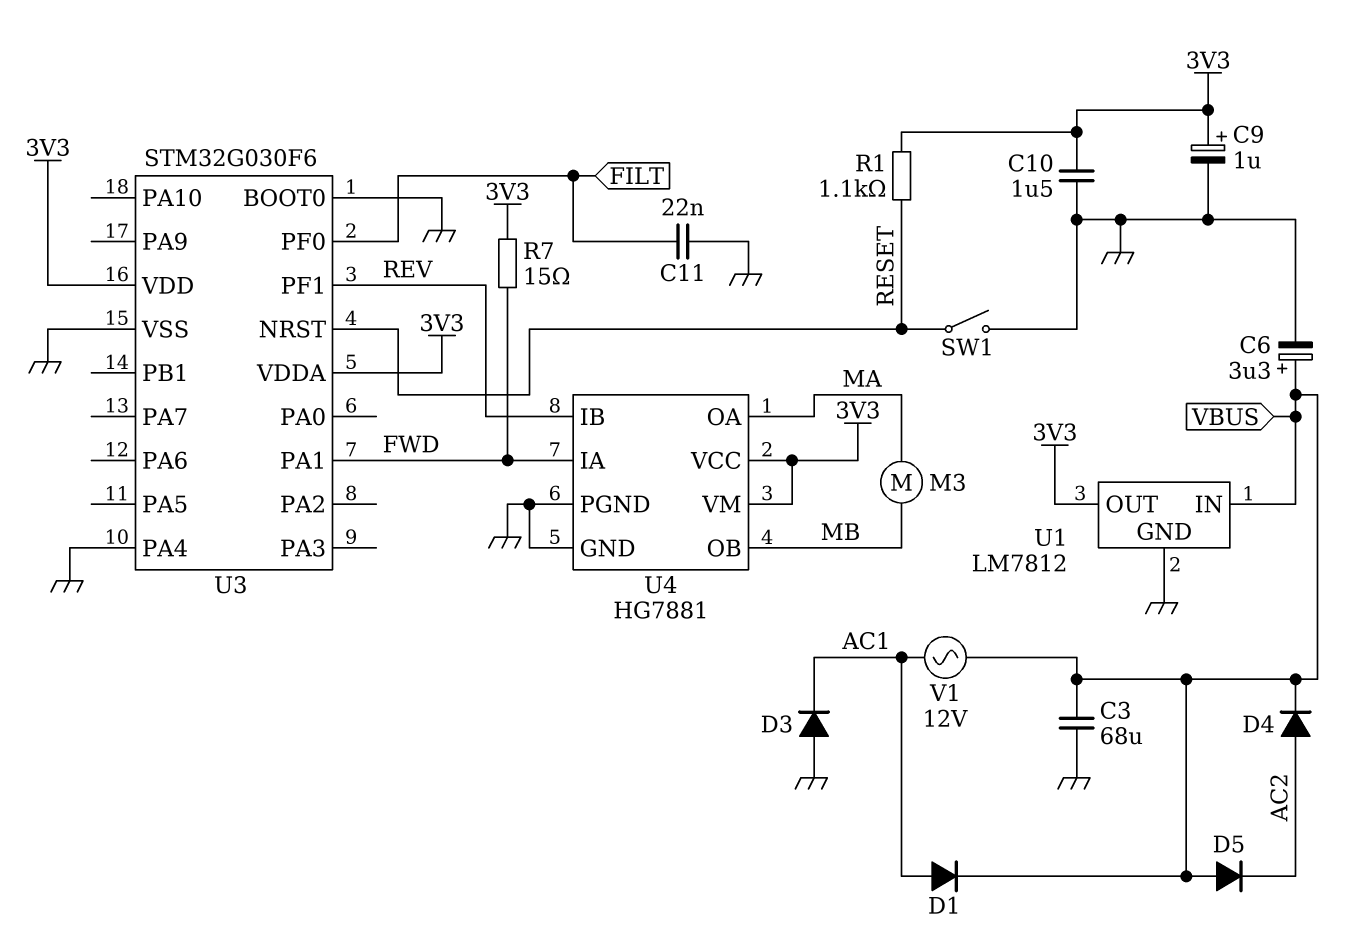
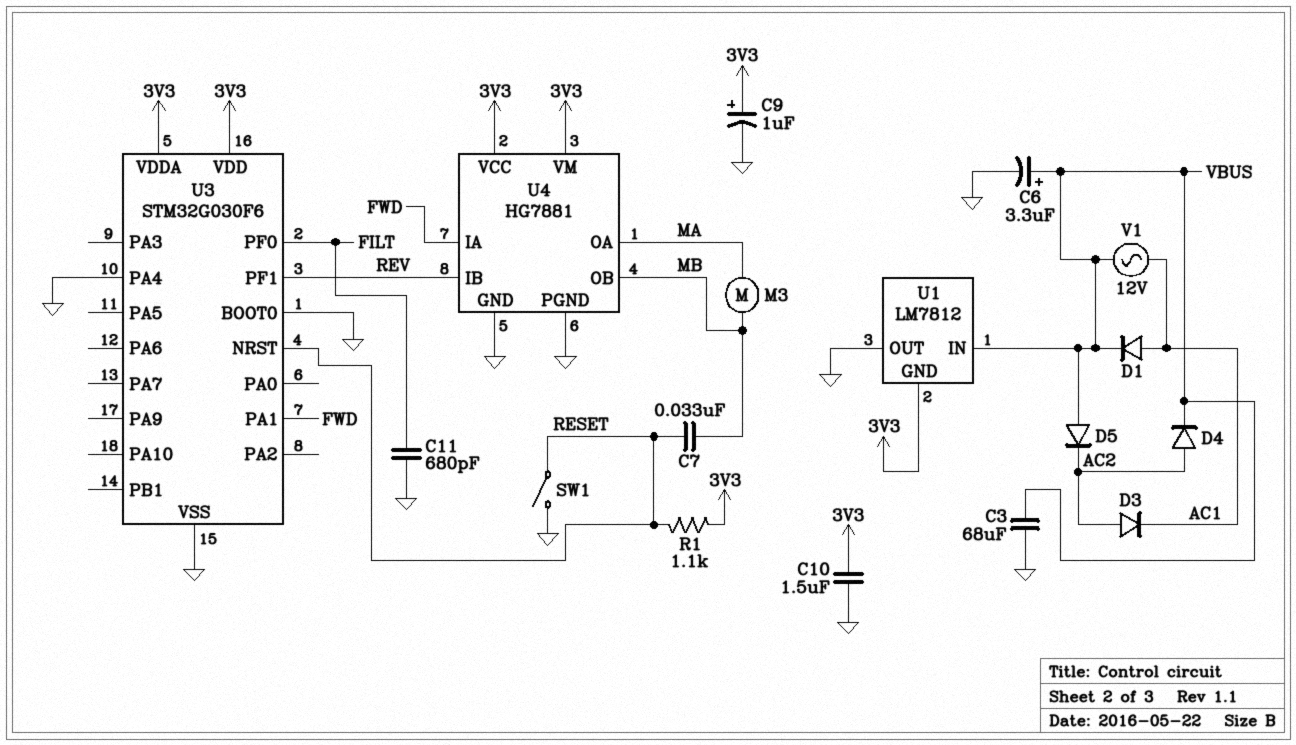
C7: none -> 33nF (MB, RESET)
C11: 22nF (FILT, GND) -> 680pF (FILT, GND)
D3: diode (A GND, K AC1) -> diode (A AC2, K AC1)
R7: 15 (3V3, FWD) -> none
U1 pin GND: GND -> 3V3
U1 pin OUT: 3V3 -> GND

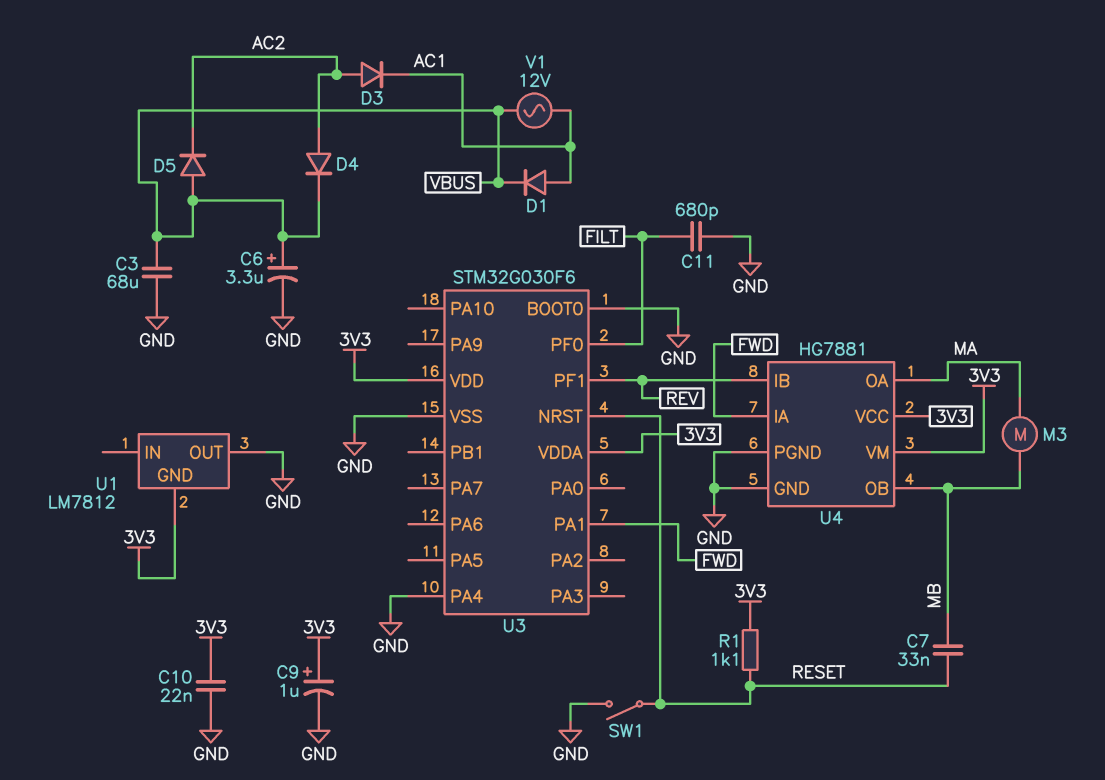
C10: 1.5uF (3V3, GND) -> 22nF (3V3, GND)
U1 pin IN: VBUS -> none

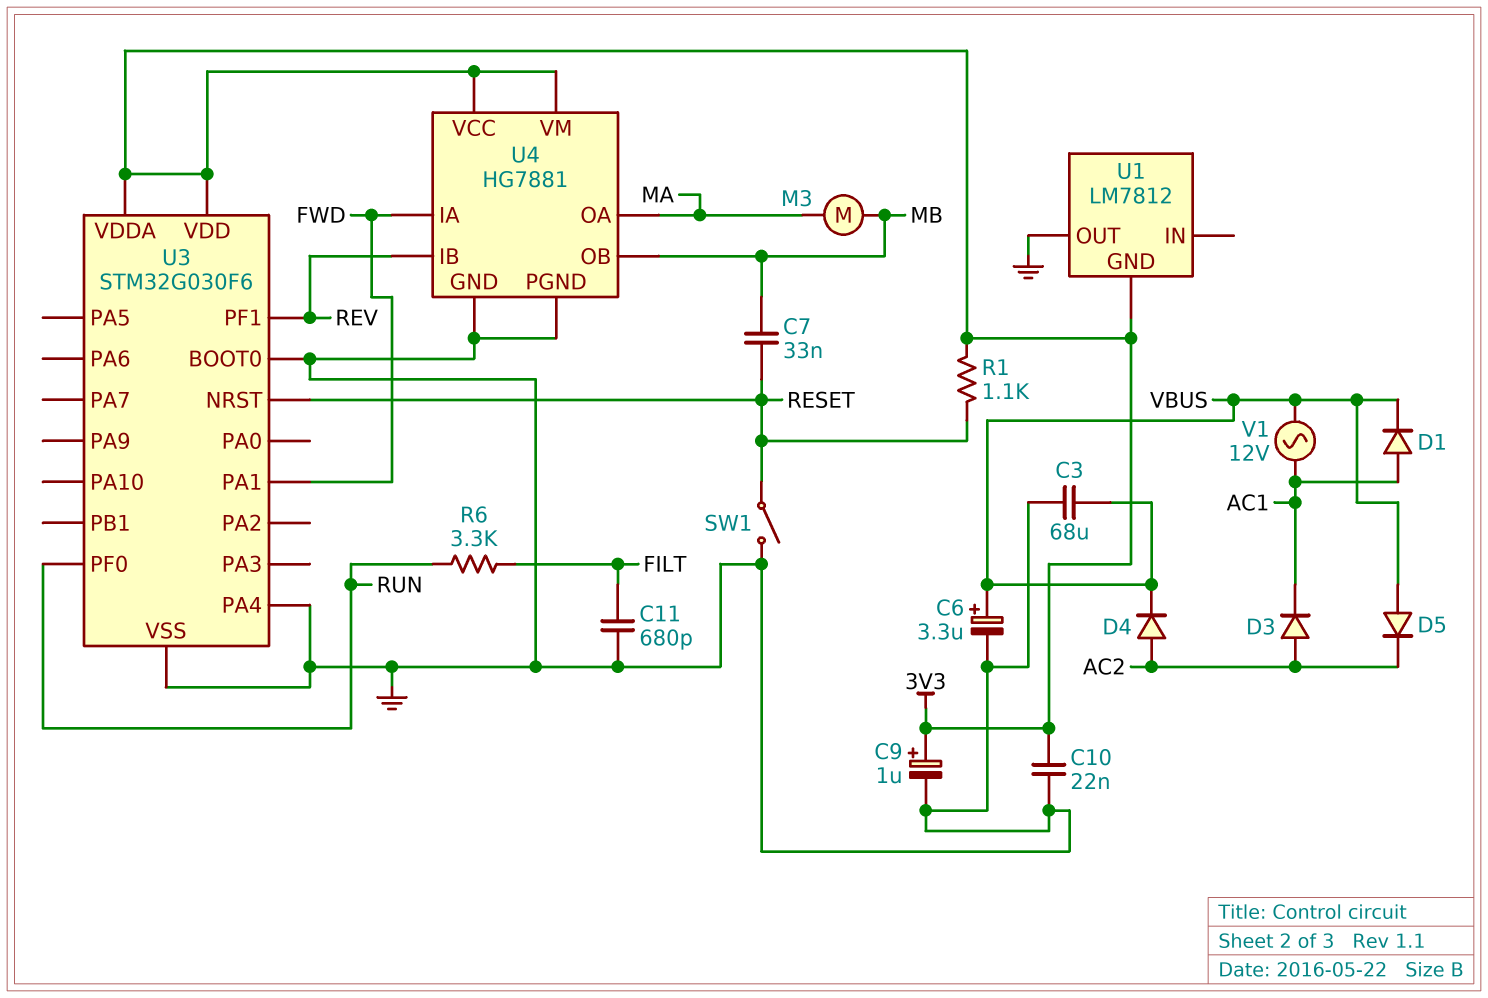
R6: none -> 3.3k (FILT, RUN)
U3 pin PF0: FILT -> RUN

